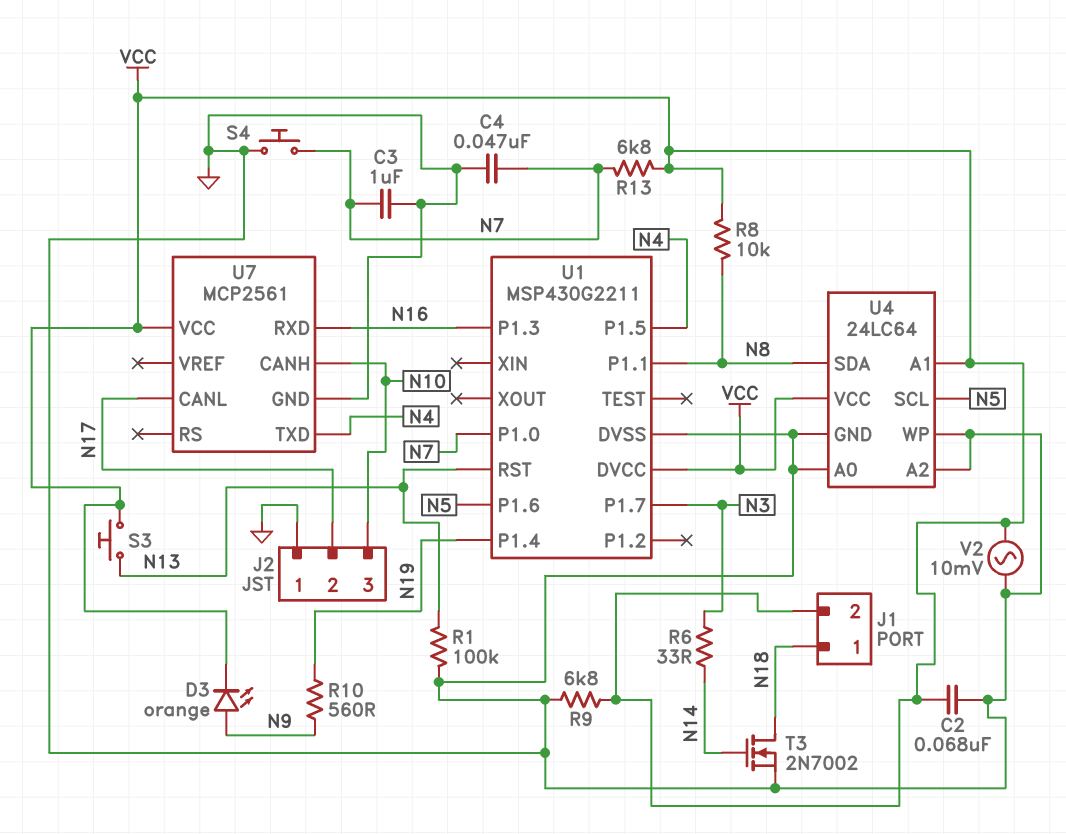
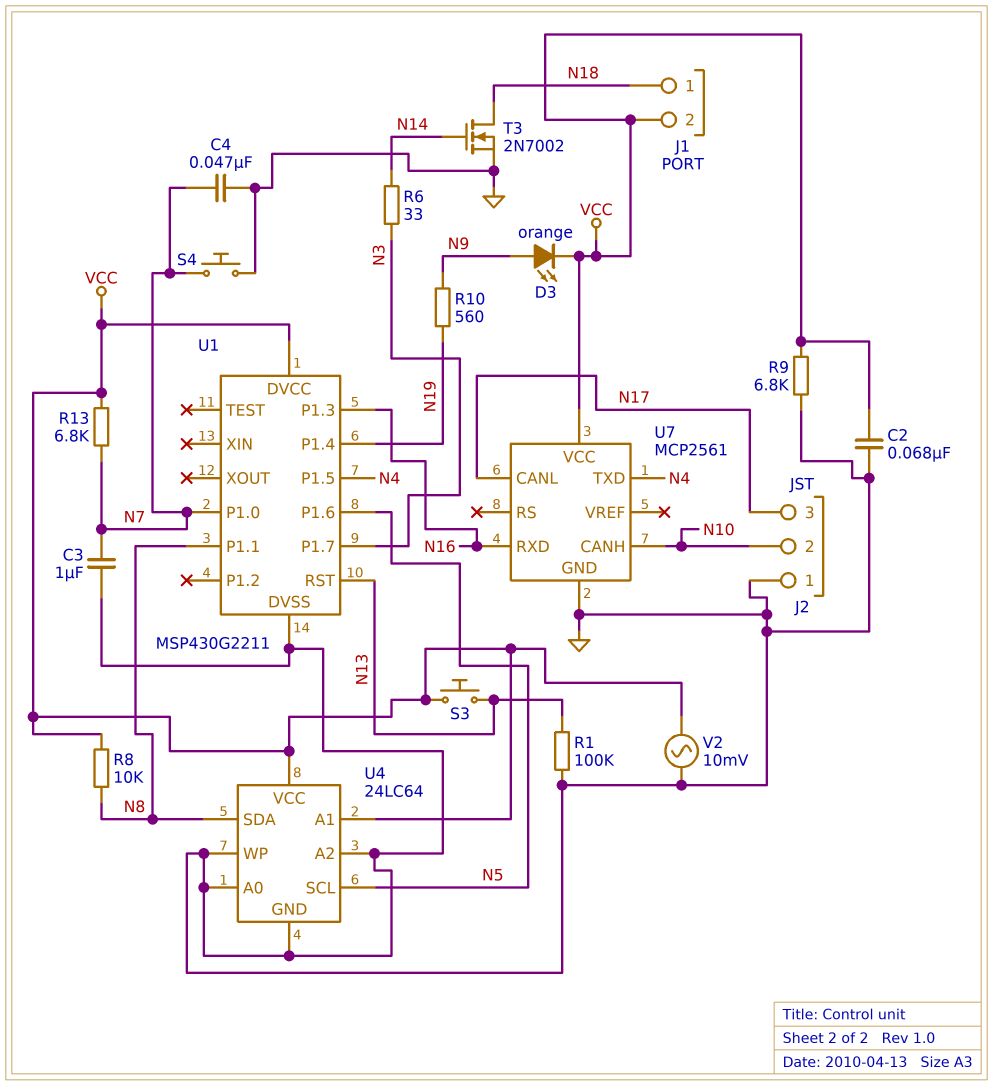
J2 pin 2: N17 -> N10
J2 pin 3: N10 -> N17

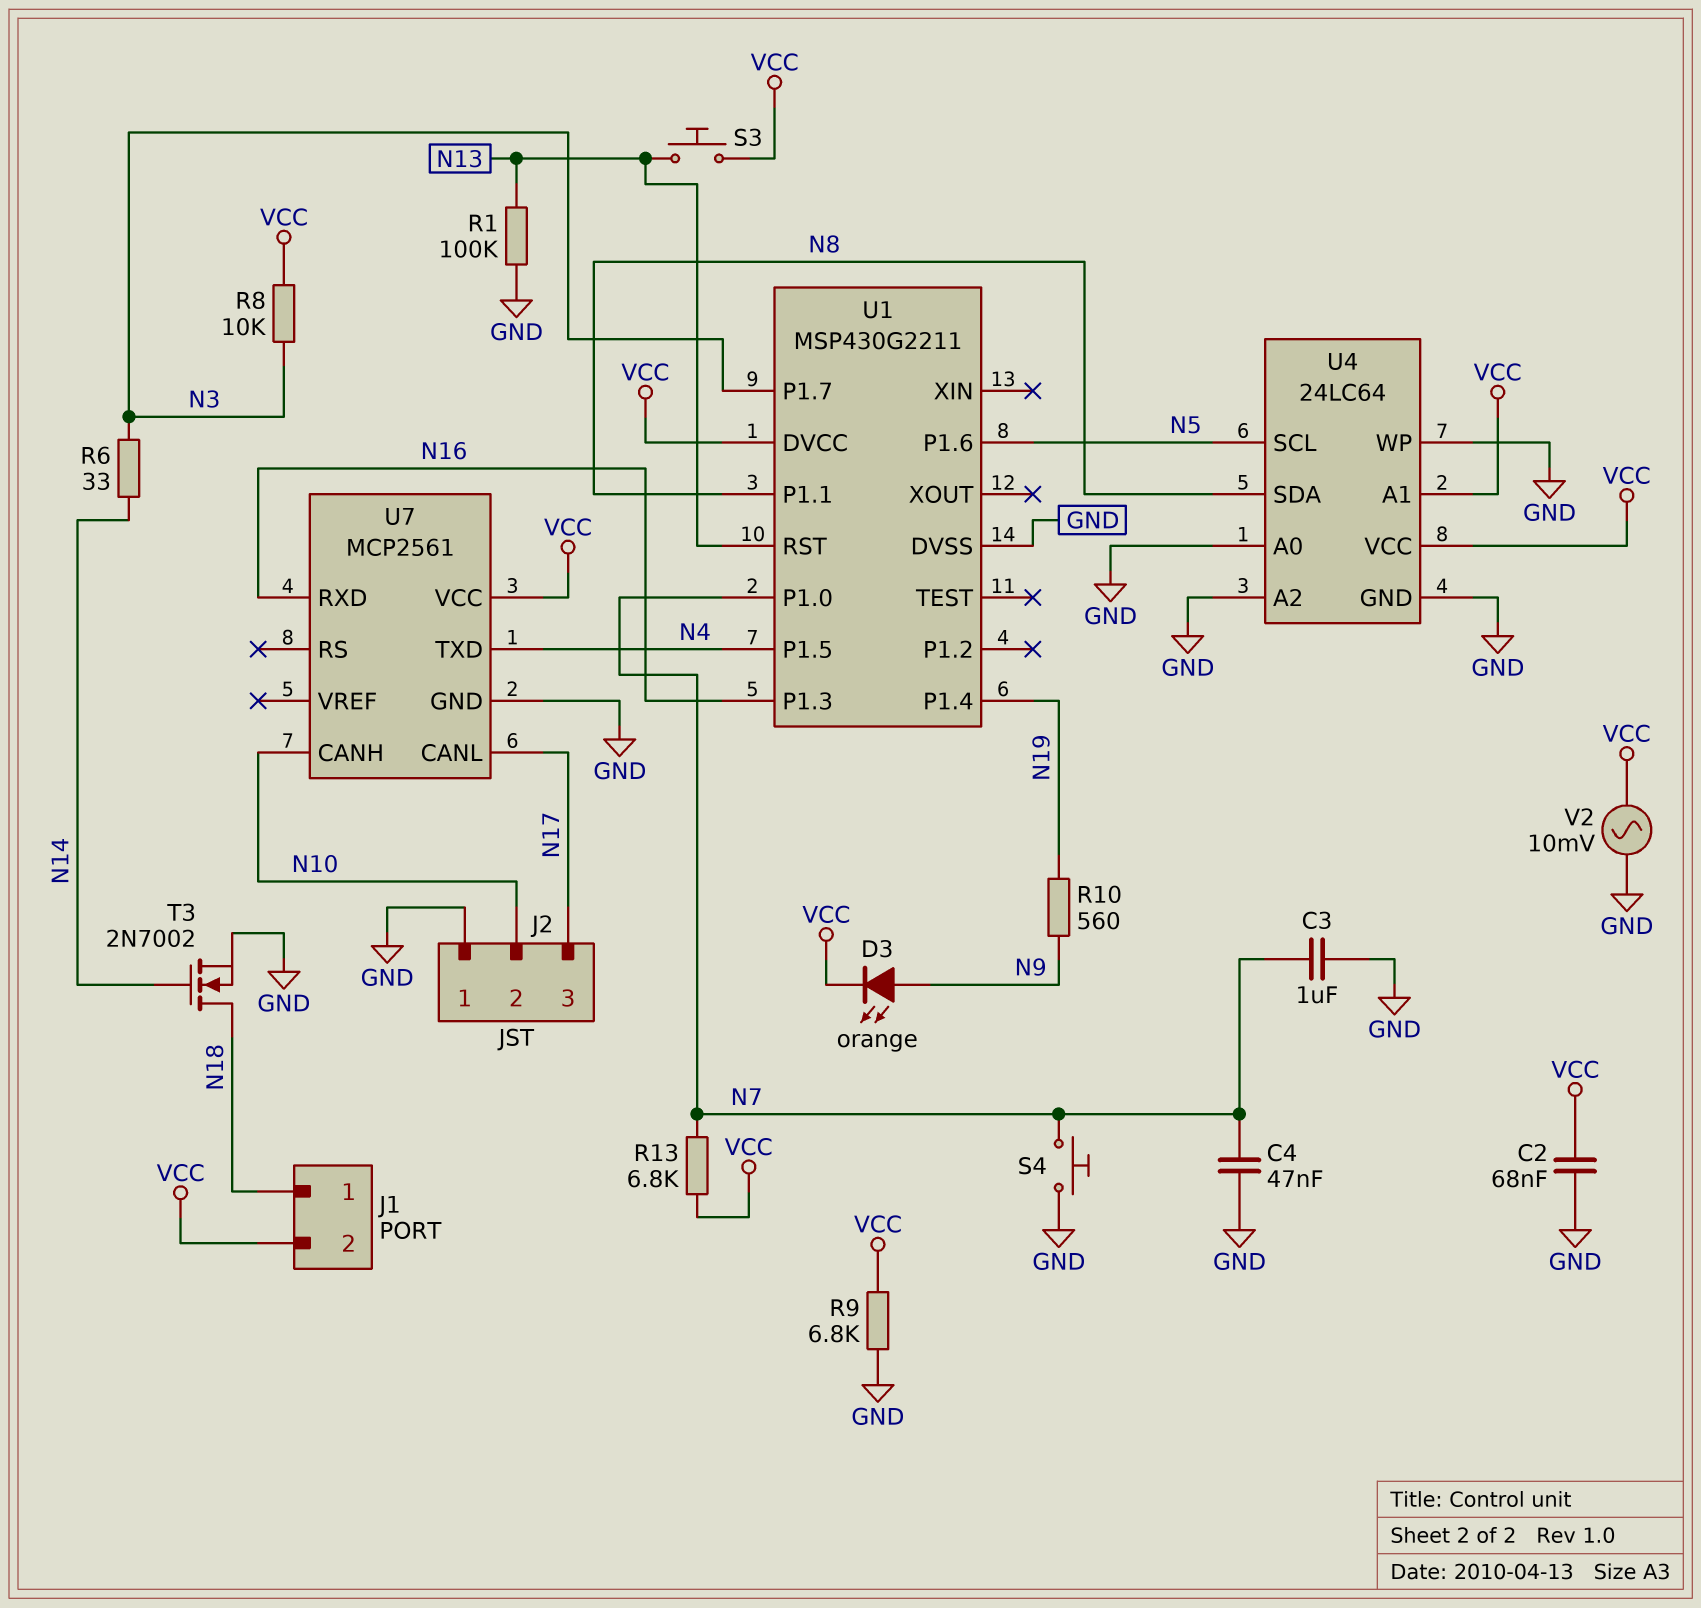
R8: 10k (N8, VCC) -> 10k (N3, VCC)

